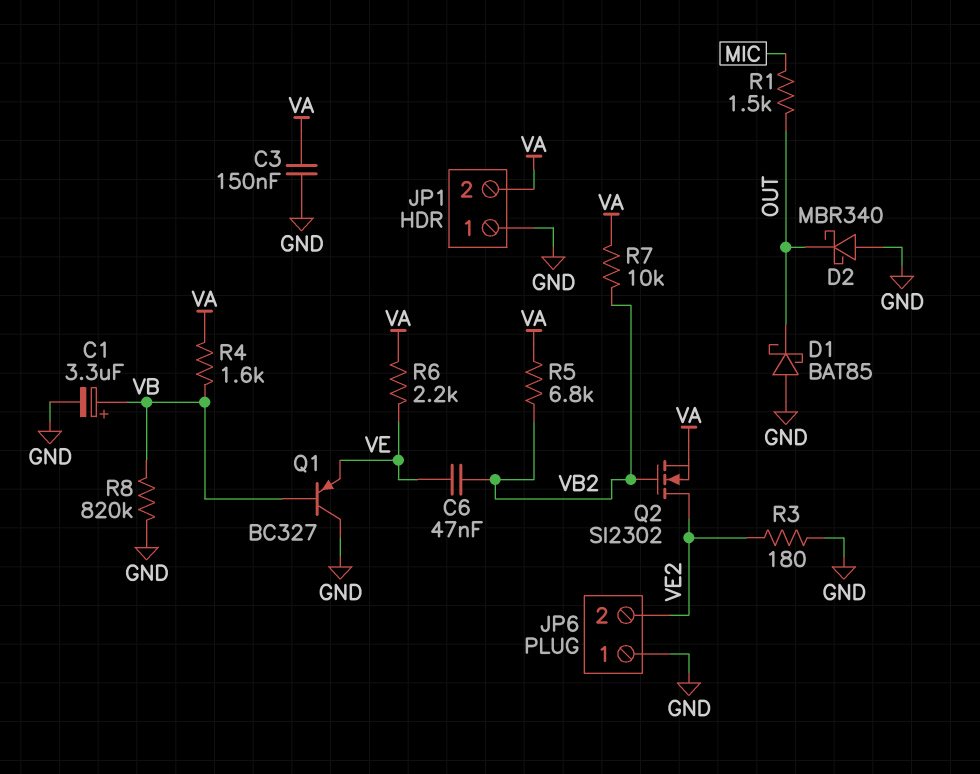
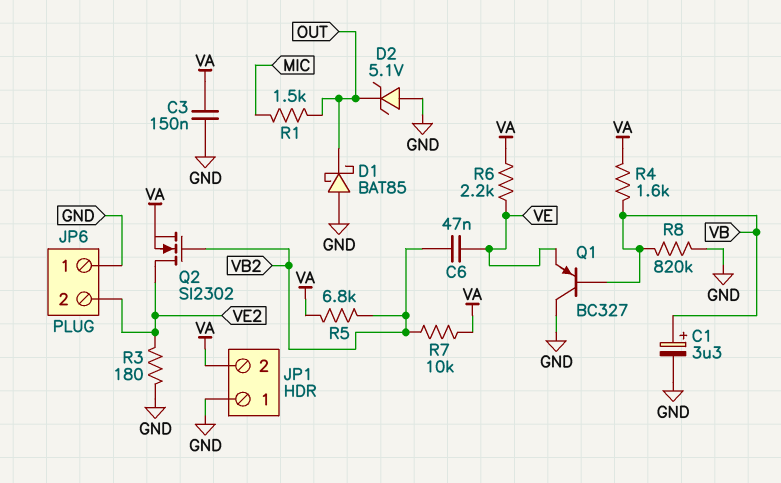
D2: schottky MBR340 (A GND, K OUT) -> zener 5.1V (A GND, K OUT)

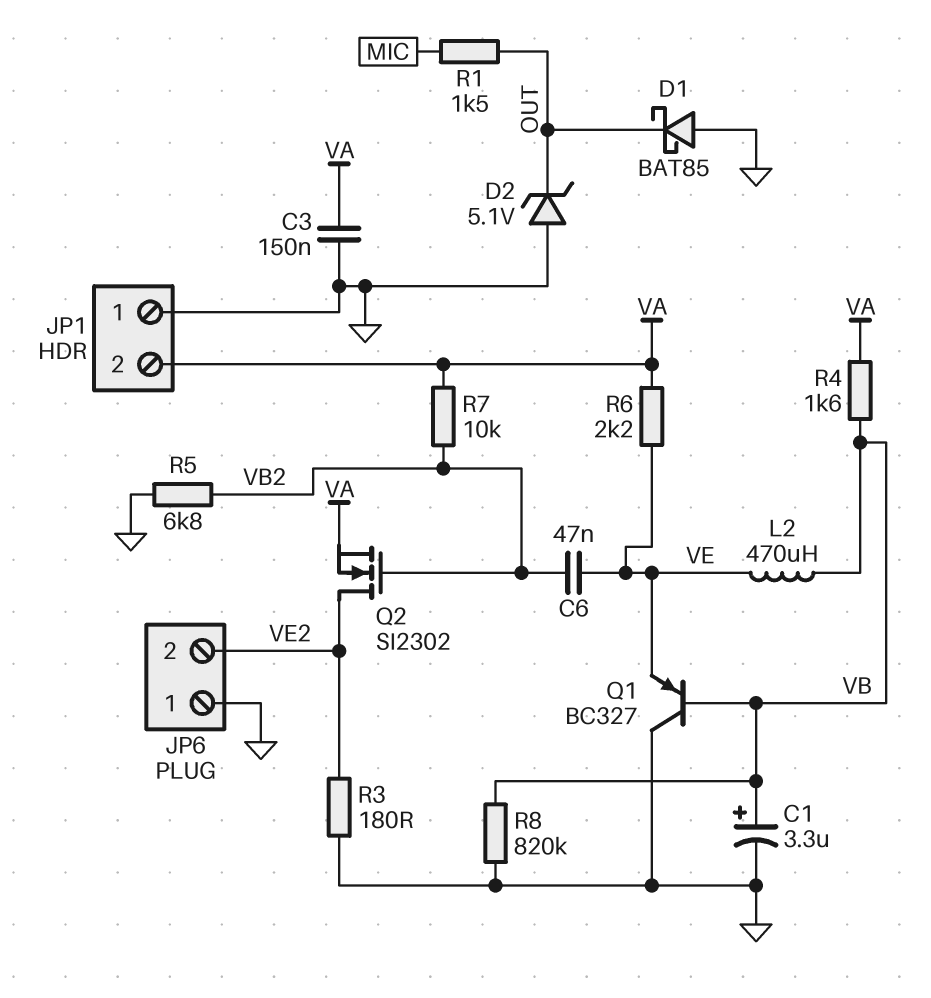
L2: none -> 470uH (VB, VE)
R5: 6.8k (VA, VB2) -> 6.8k (GND, VB2)

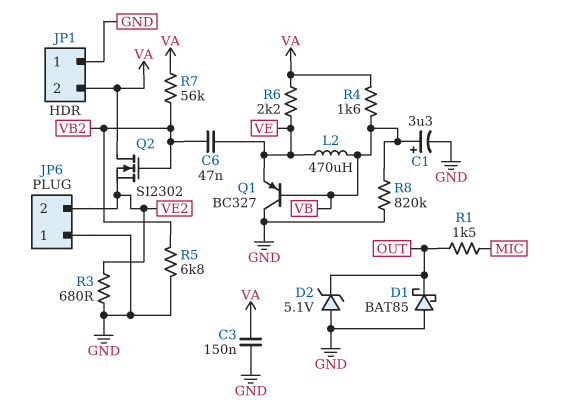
Q2: NMOS SI2302 (G VB2, D VE2, S VA) -> NMOS SI2302 (G VB2, D VA, S VE2)
R3: 180 (GND, VE2) -> 680 (GND, VE2)
R7: 10k (VA, VB2) -> 56k (VA, VB2)

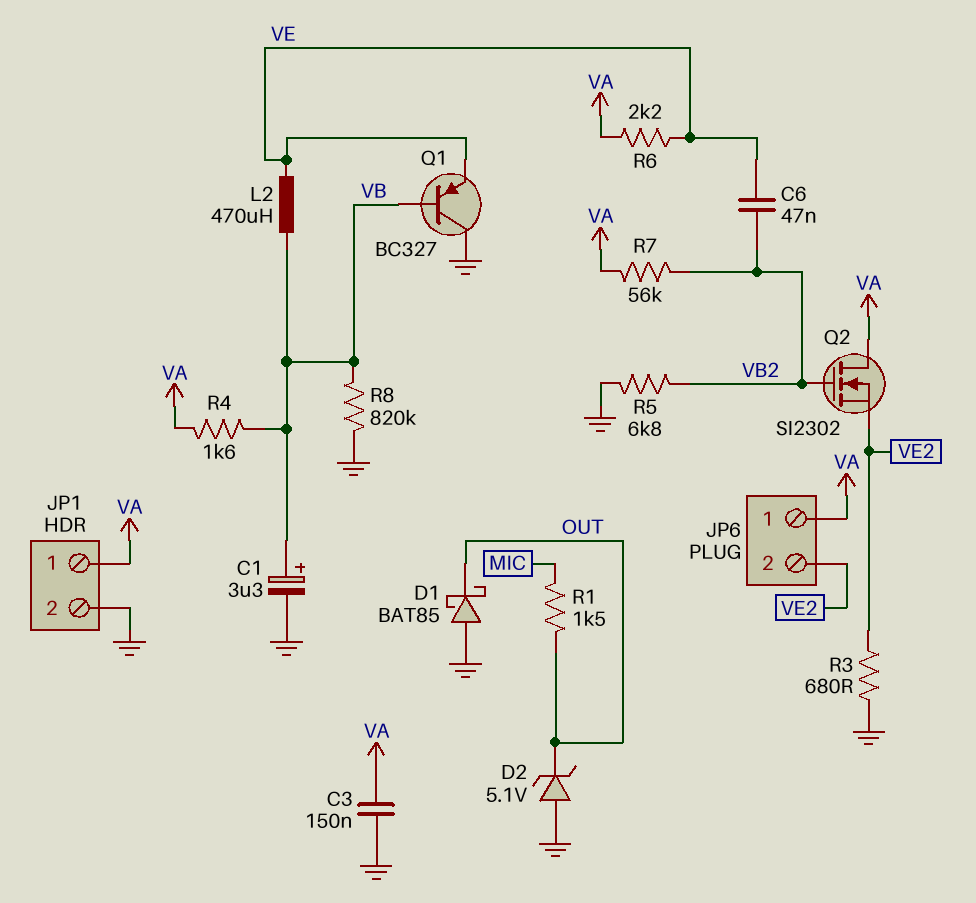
JP1 pin 1: GND -> VA
JP1 pin 2: VA -> GND
JP6 pin 1: GND -> VA

